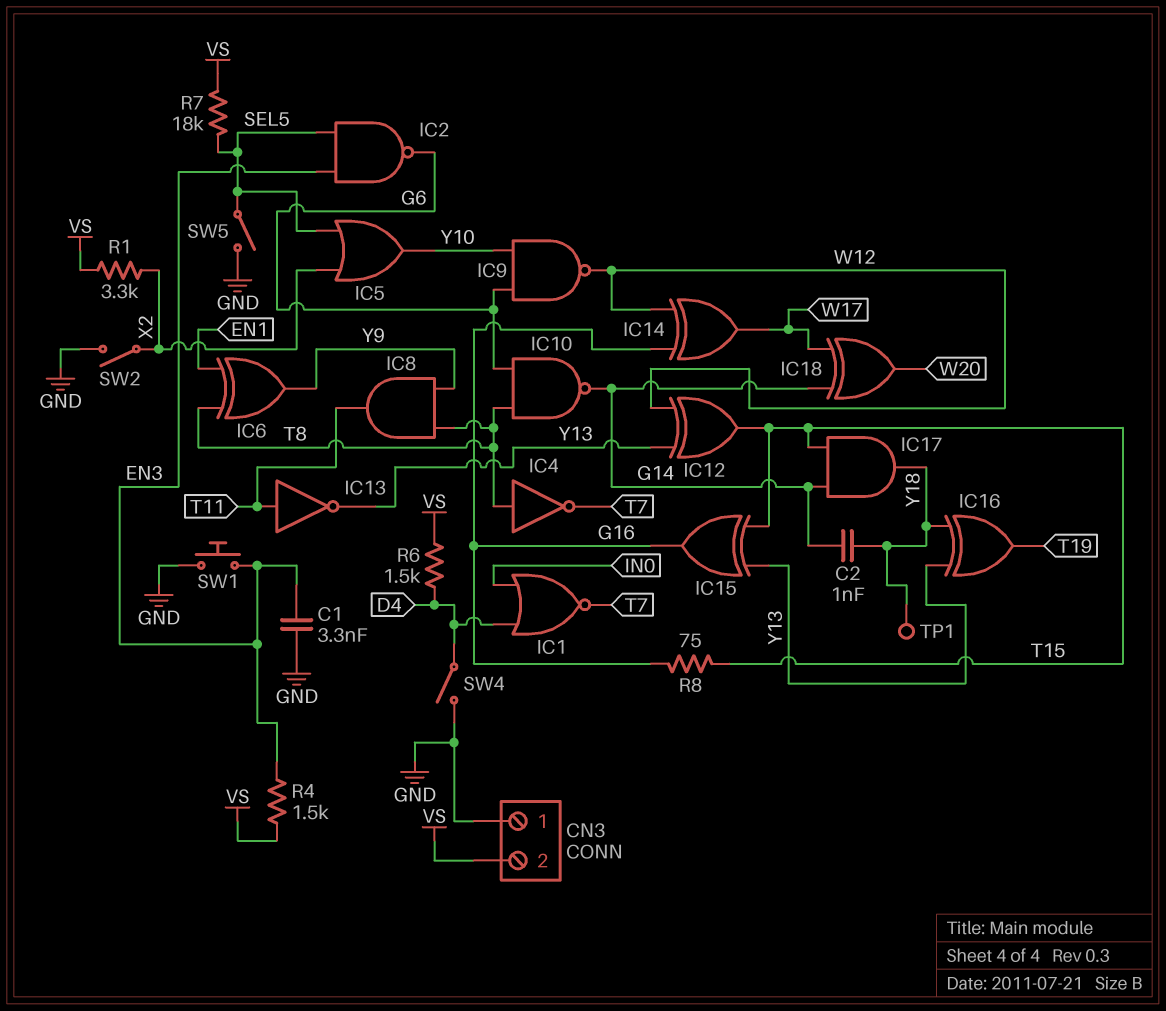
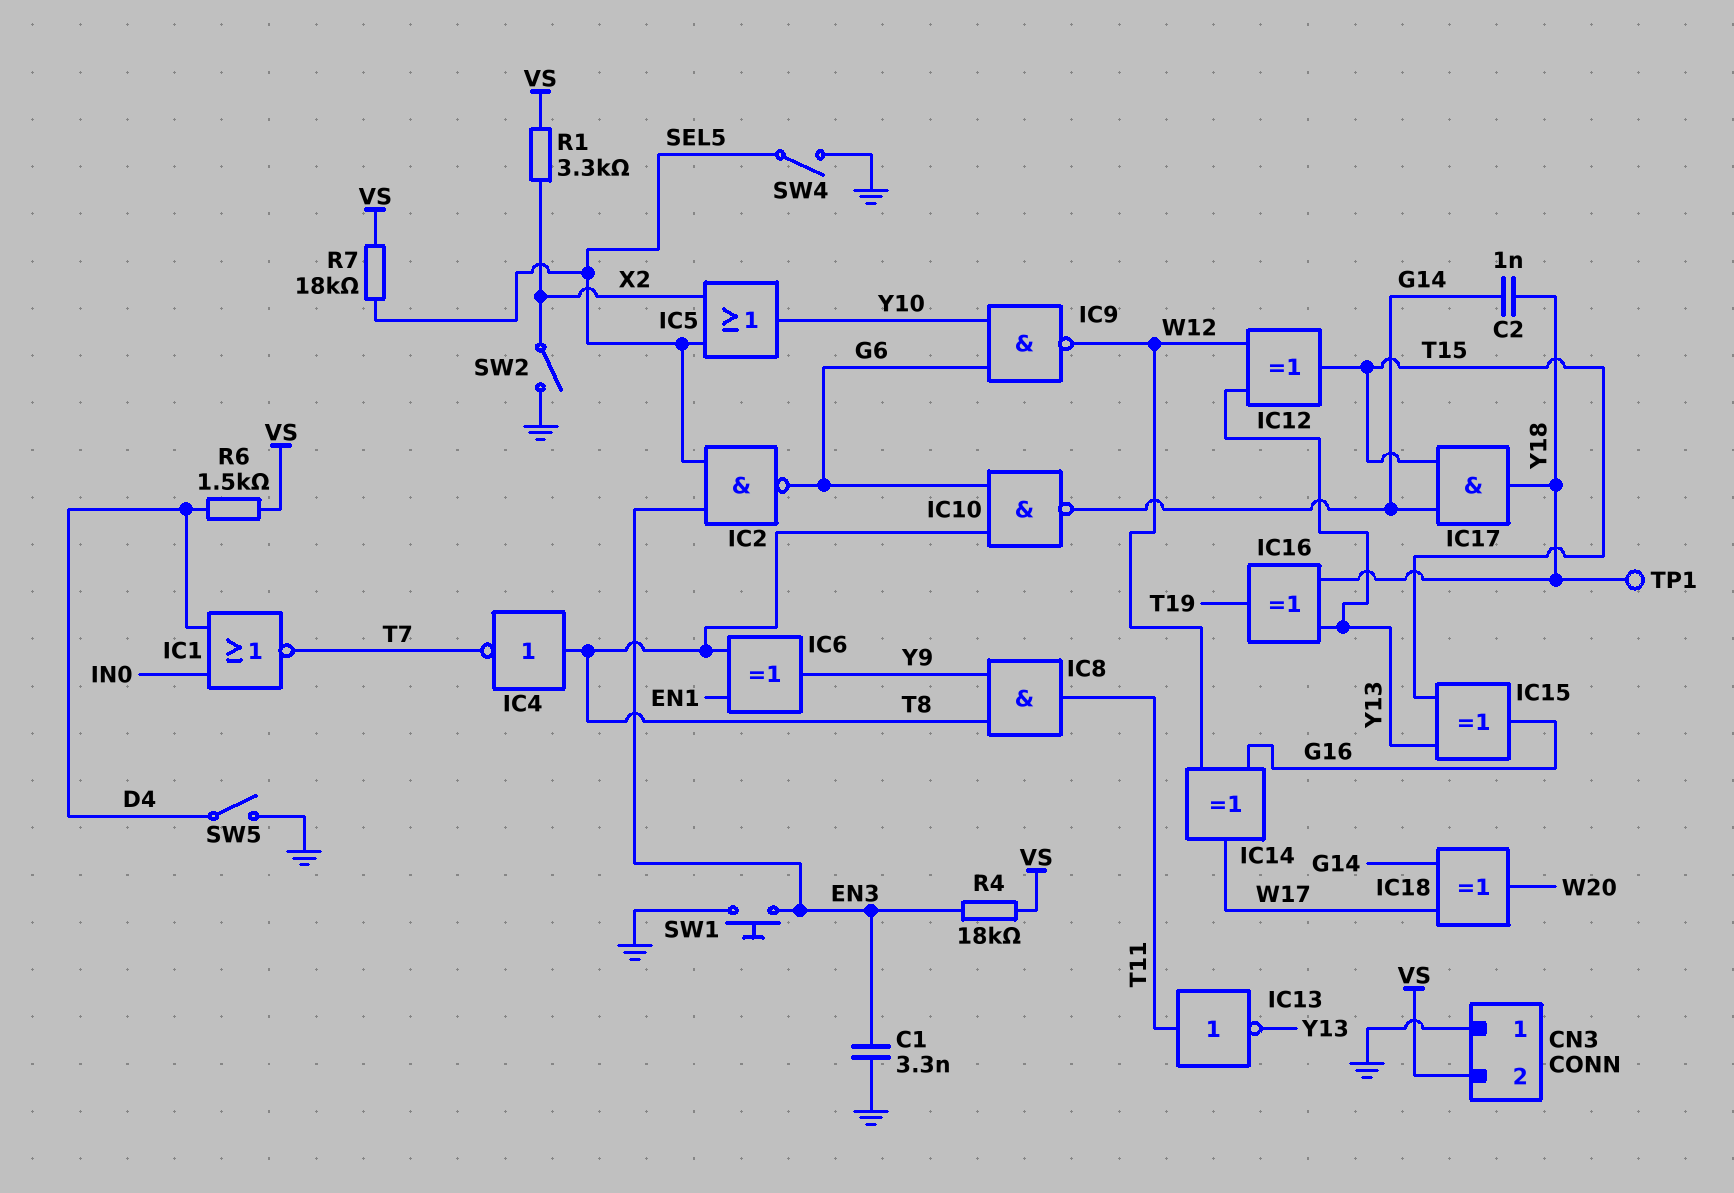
R4: 1.5k (EN3, VS) -> 18k (EN3, VS)
R8: 75 (G16, T15) -> none
SW4: switch (D4, GND) -> switch (GND, SEL5)
SW5: switch (GND, SEL5) -> switch (D4, GND)

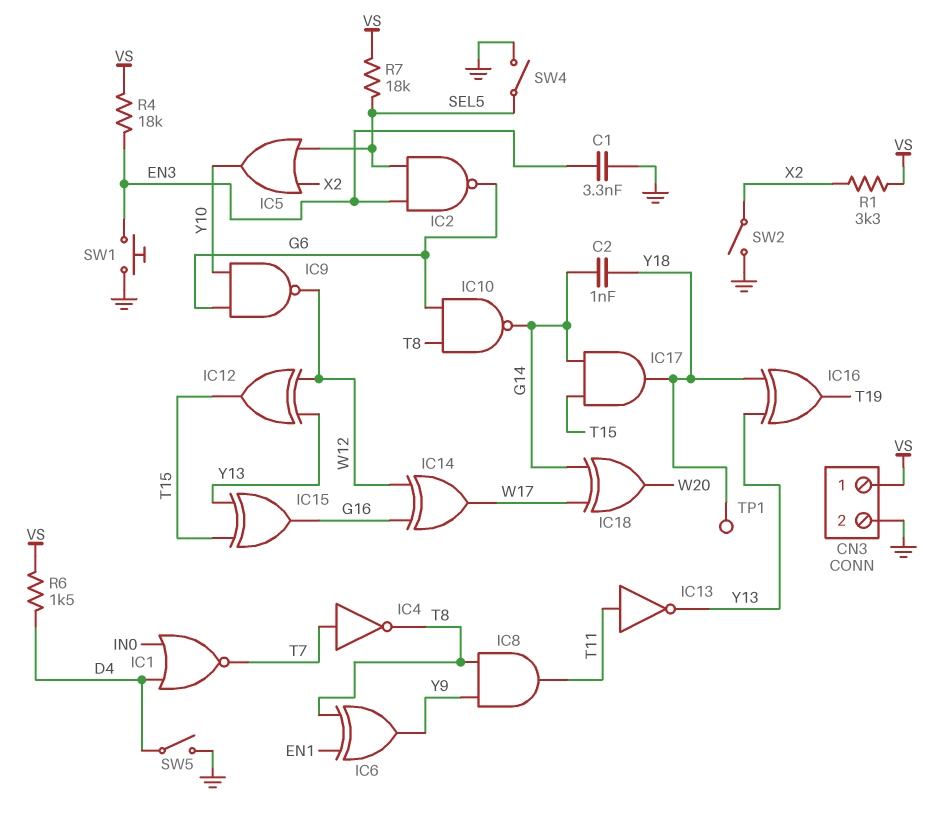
CN3 pin 1: GND -> VS
CN3 pin 2: VS -> GND
IC4: NOT (in T8, out T7) -> NOT (in T7, out T8)

